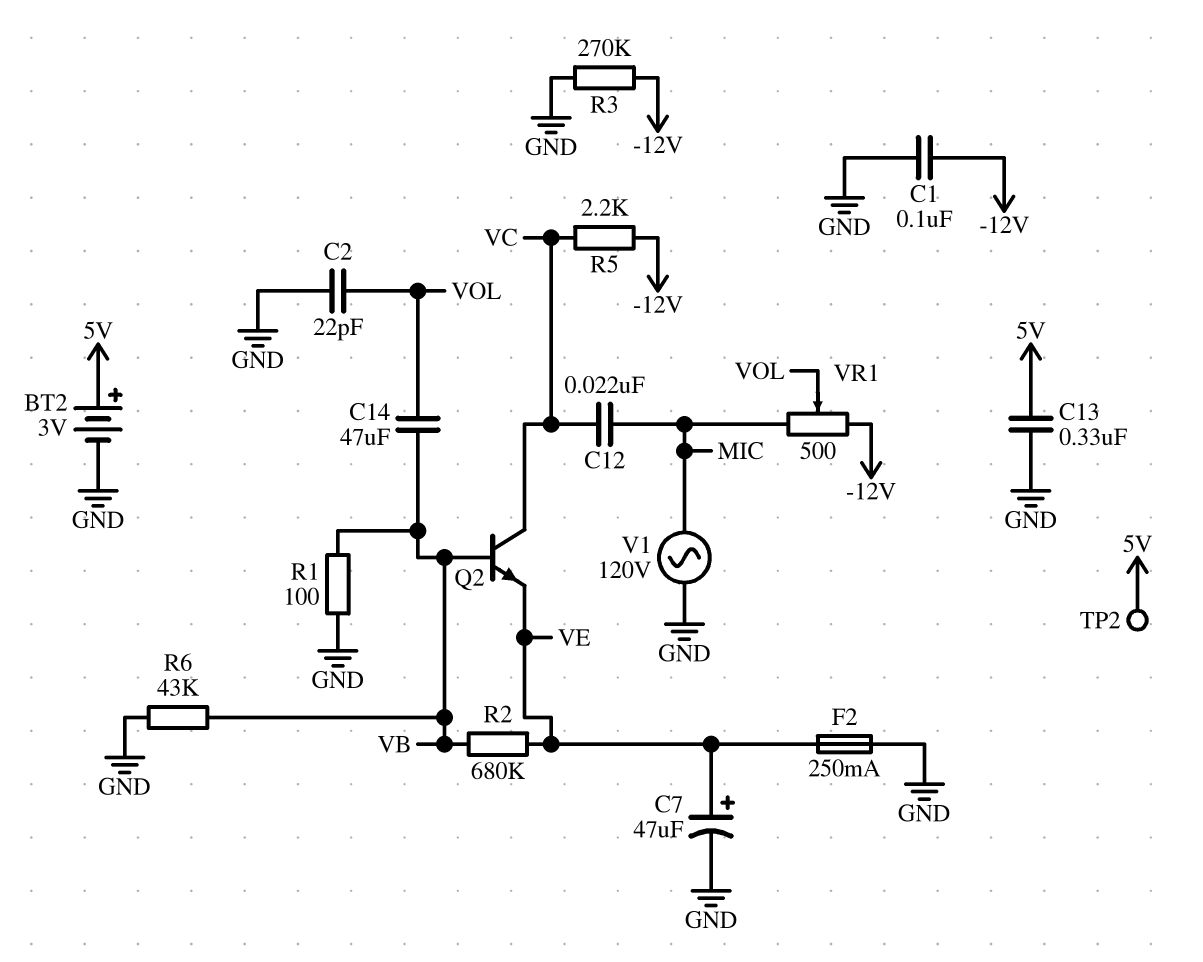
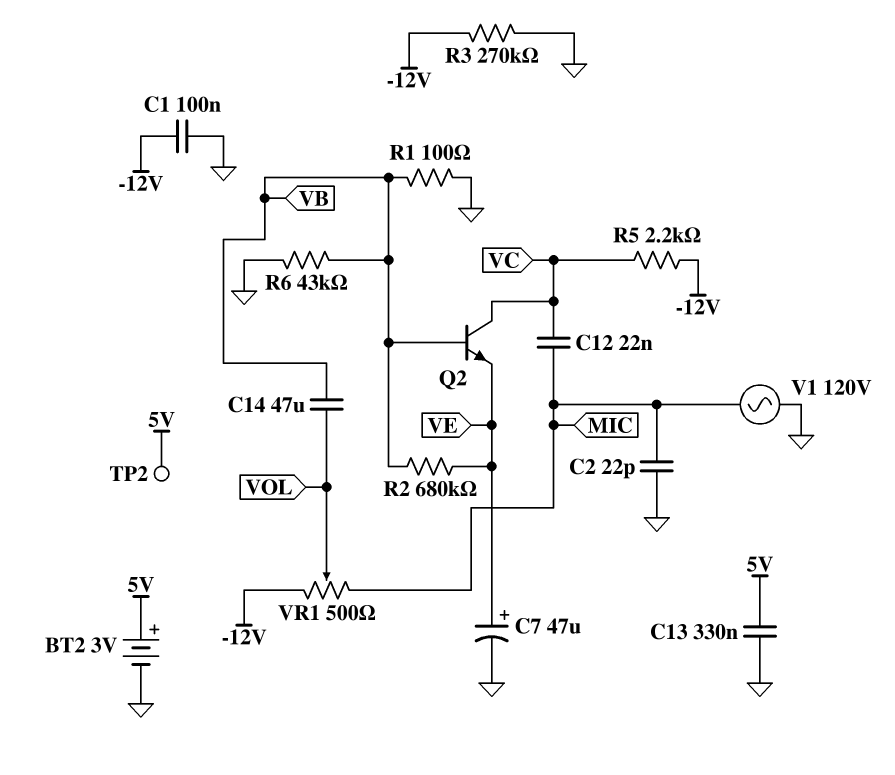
C2: 22pF (GND, VOL) -> 22pF (GND, MIC)
F2: 250mA (GND, VE) -> none

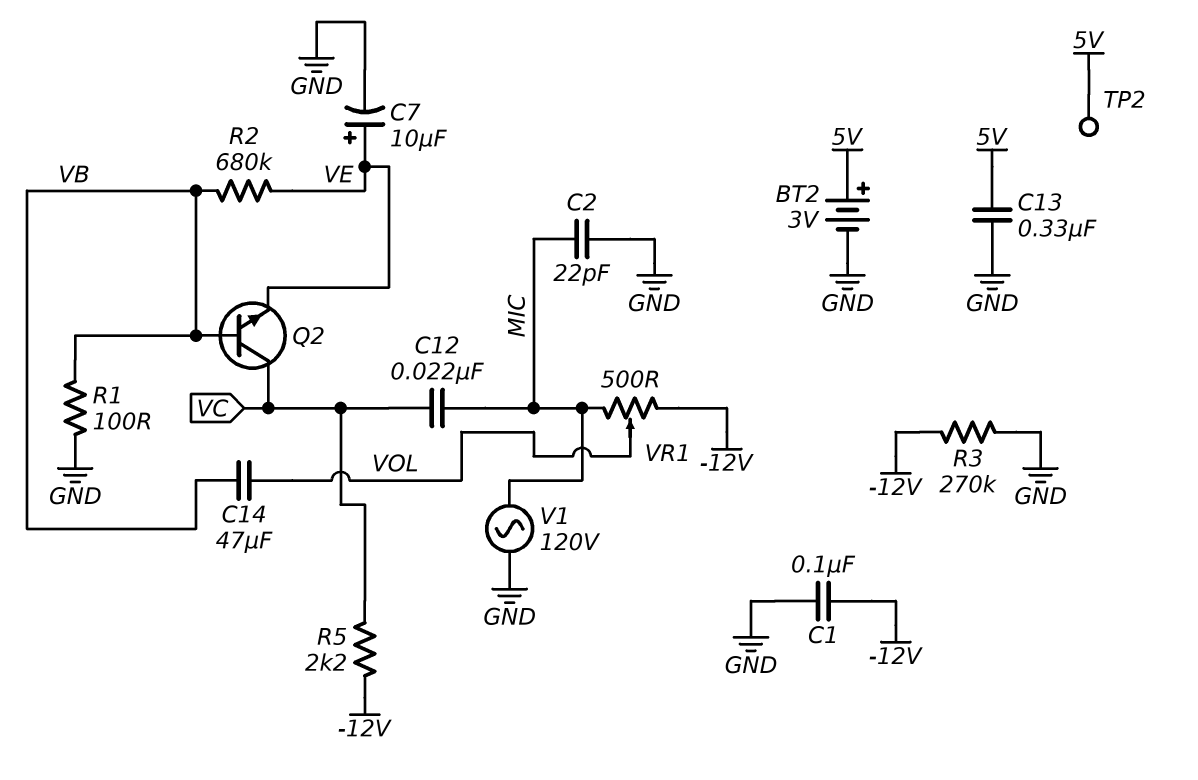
C7: 47uF (plus VE, minus GND) -> 10uF (plus VE, minus GND)
R6: 43k (GND, VB) -> none

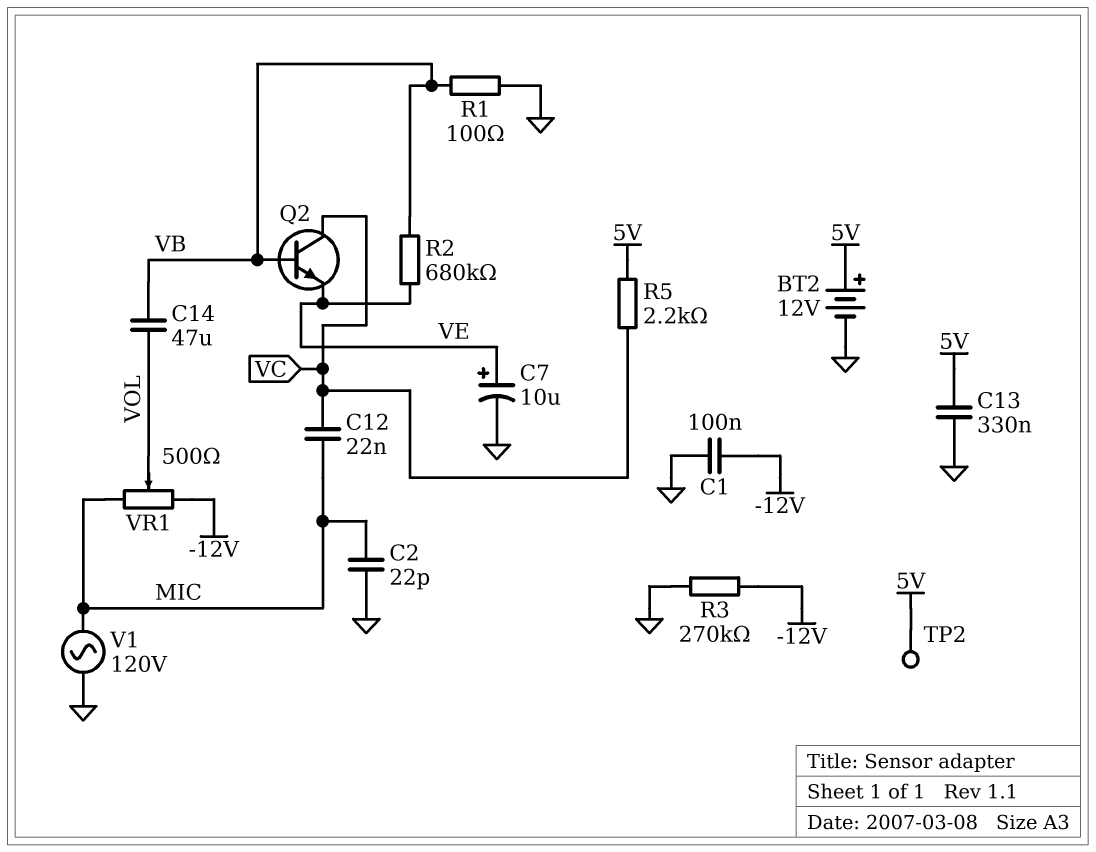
BT2: 3V (plus 5V, minus GND) -> 12V (plus 5V, minus GND)
R5: 2.2k (-12V, VC) -> 2.2k (5V, VC)

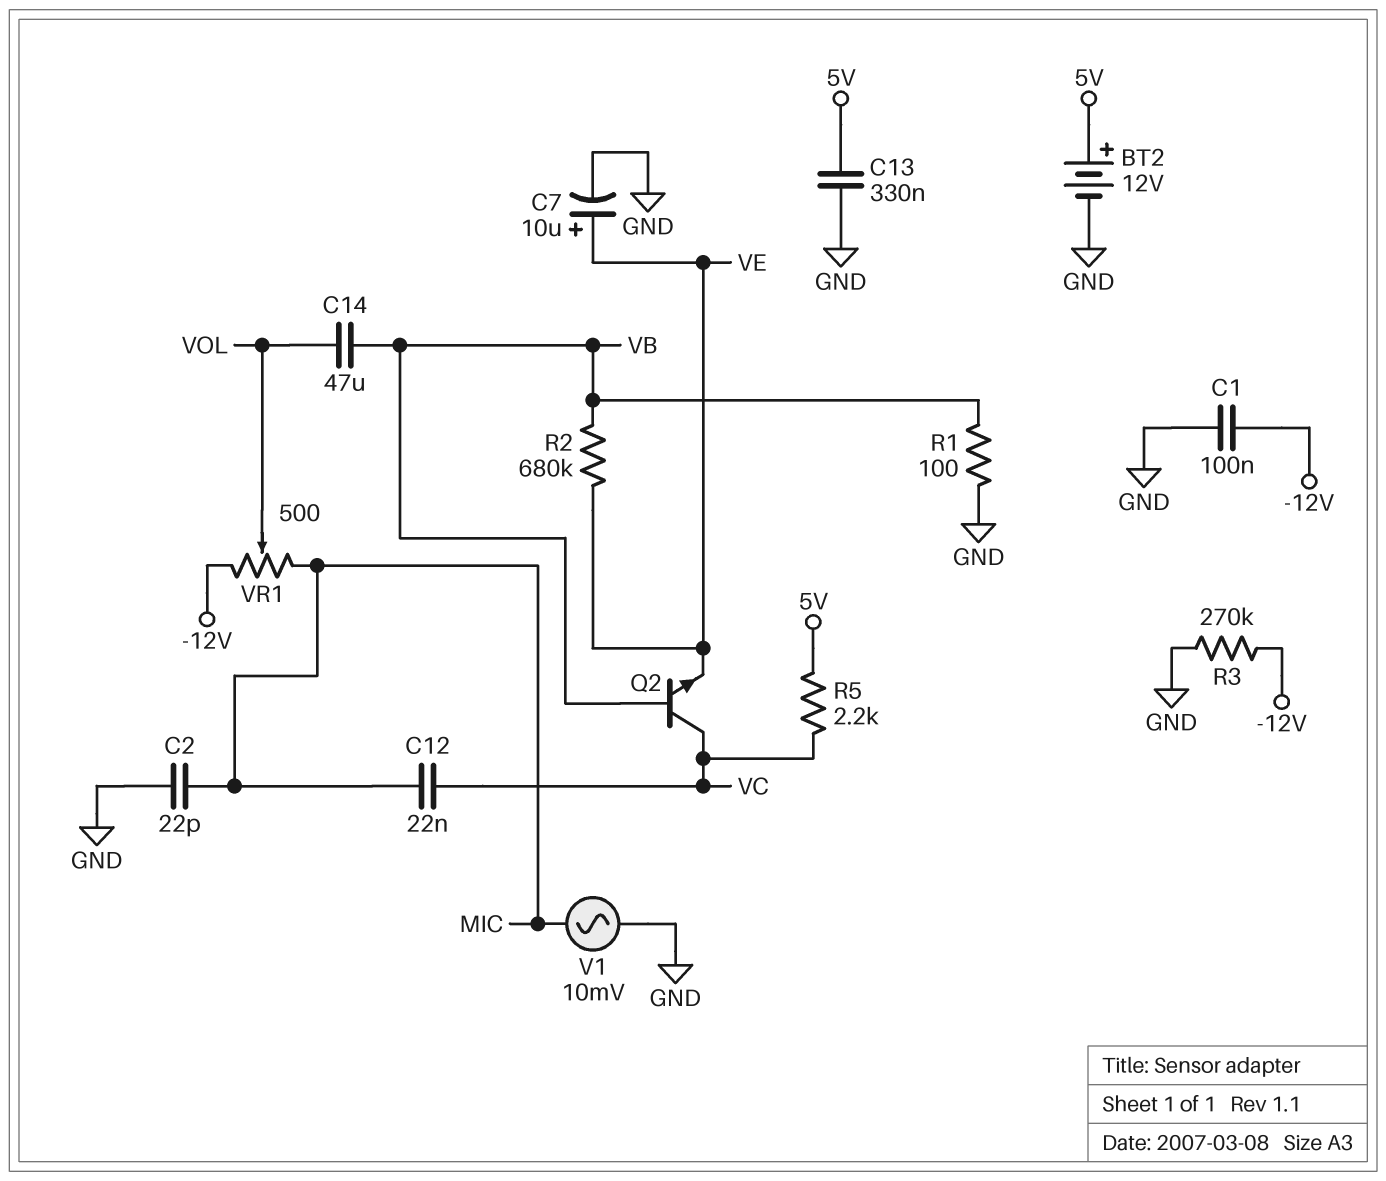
TP2: test point (5V) -> none
V1: AC 120V (GND, MIC) -> AC 10mV (GND, MIC)

